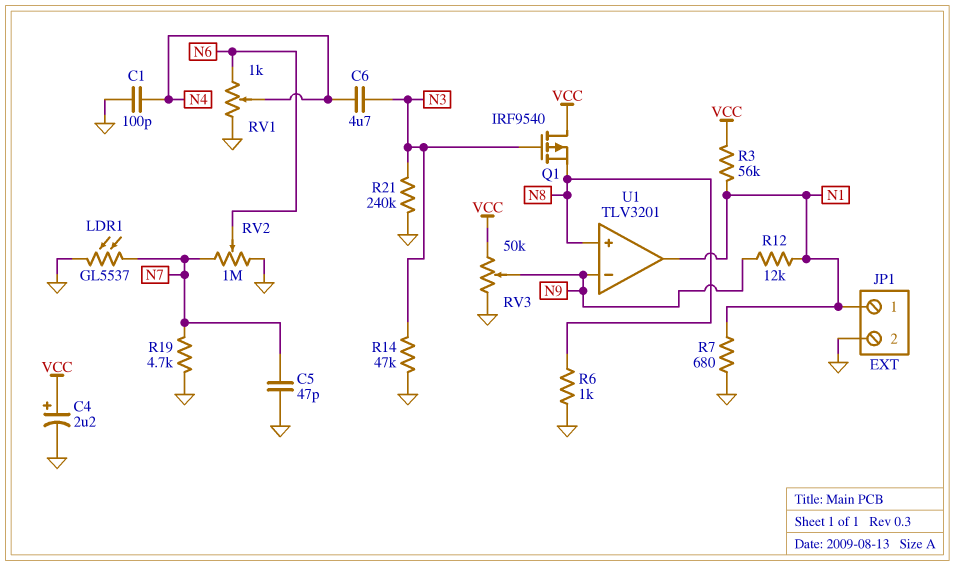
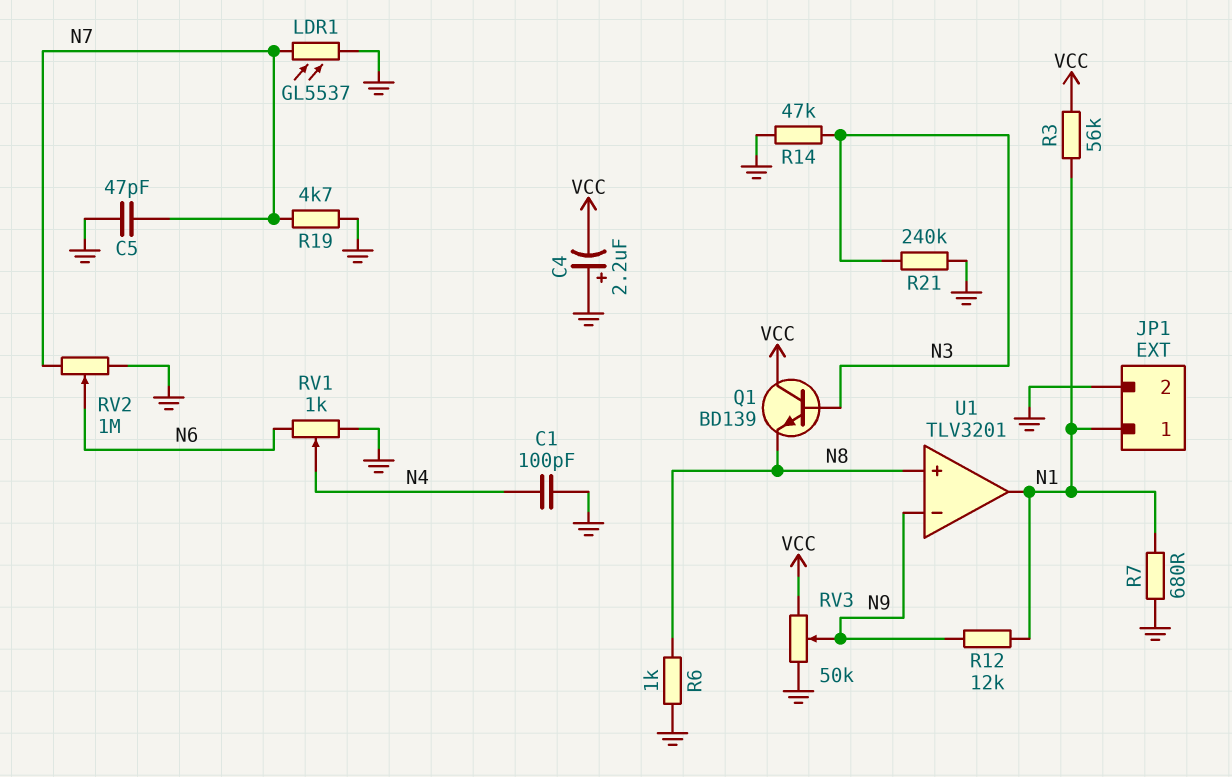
C4: 2.2uF (plus VCC, minus GND) -> 2.2uF (plus GND, minus VCC)
C6: 4.7uF (N3, N4) -> none
Q1: PMOS IRF9540 (G N3, D VCC, S N8) -> NPN BD139 (B N3, C VCC, E N8)

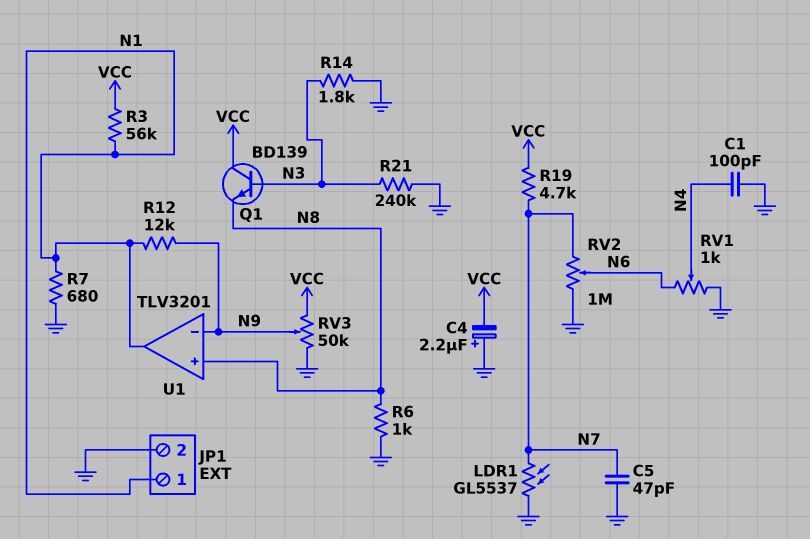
R14: 47k (GND, N3) -> 1.8k (GND, N3)
R19: 4.7k (GND, N7) -> 4.7k (N7, VCC)

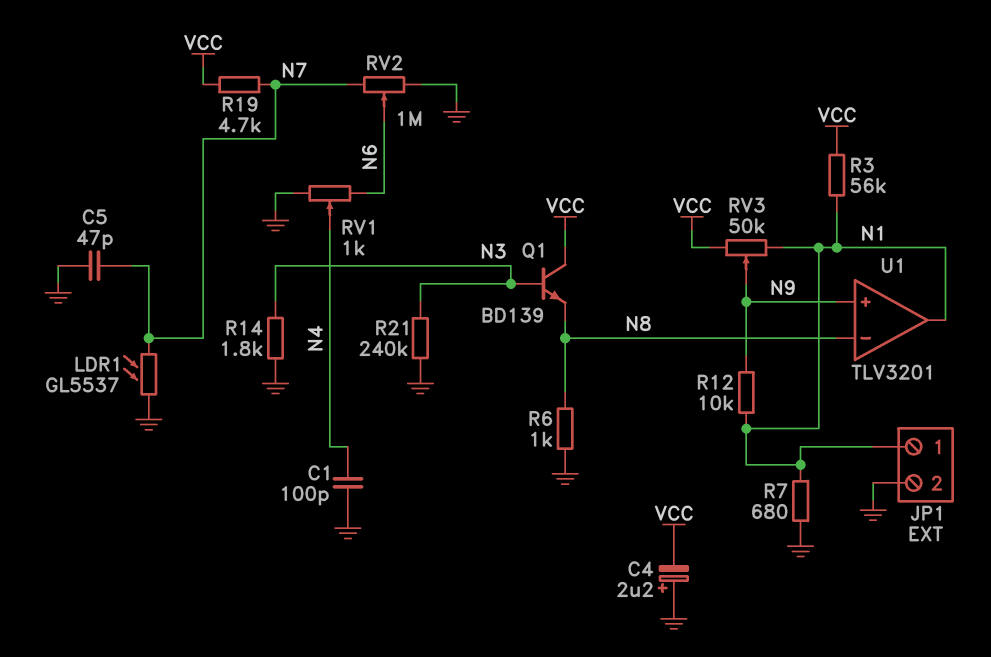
R12: 12k (N1, N9) -> 10k (N1, N9)
RV3: 50k (GND, VCC, wiper N9) -> 50k (N1, VCC, wiper N9)
U1 pin in+: N8 -> N9
U1 pin in-: N9 -> N8

